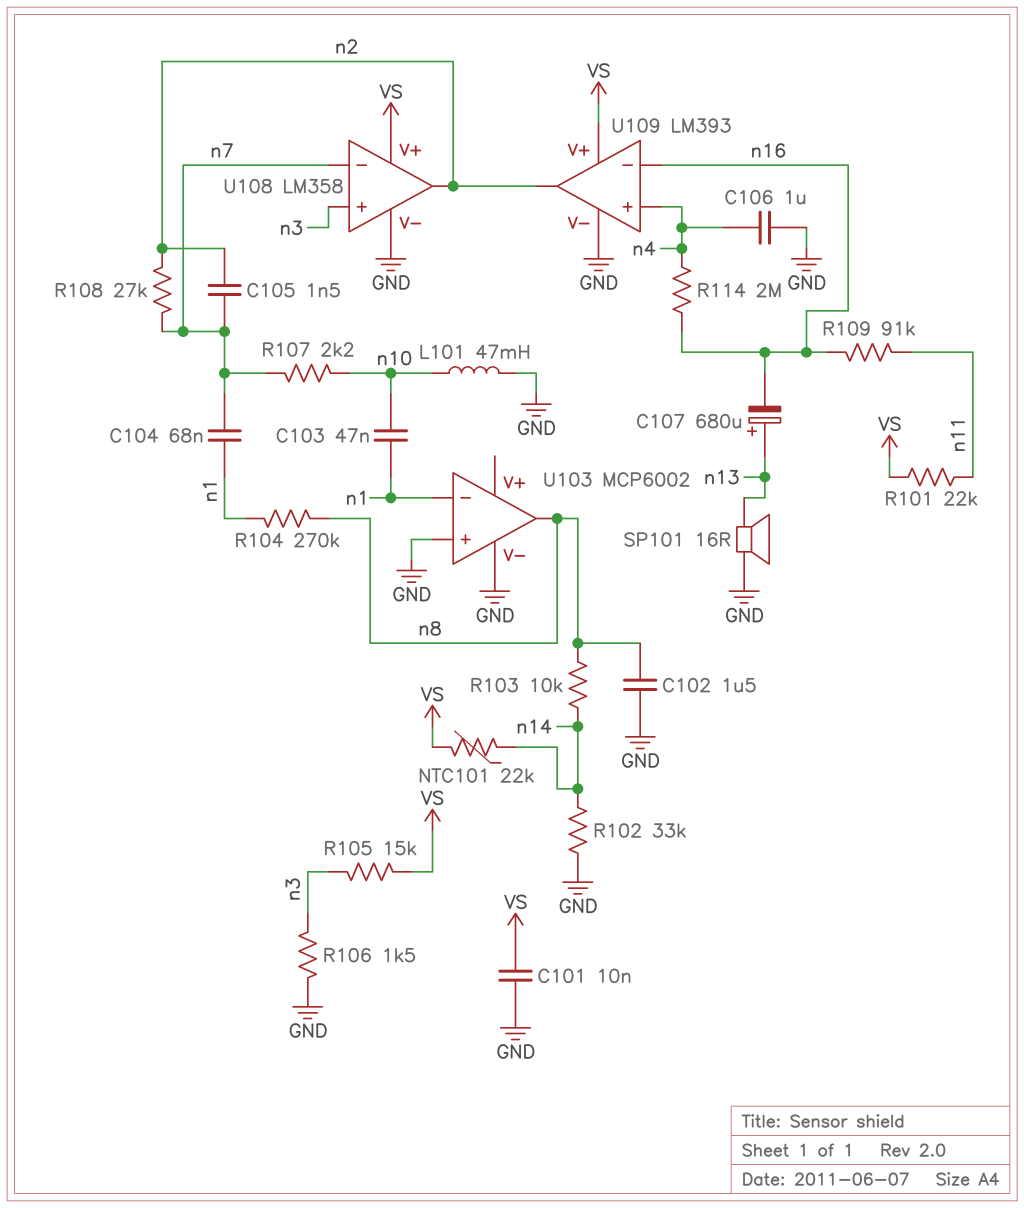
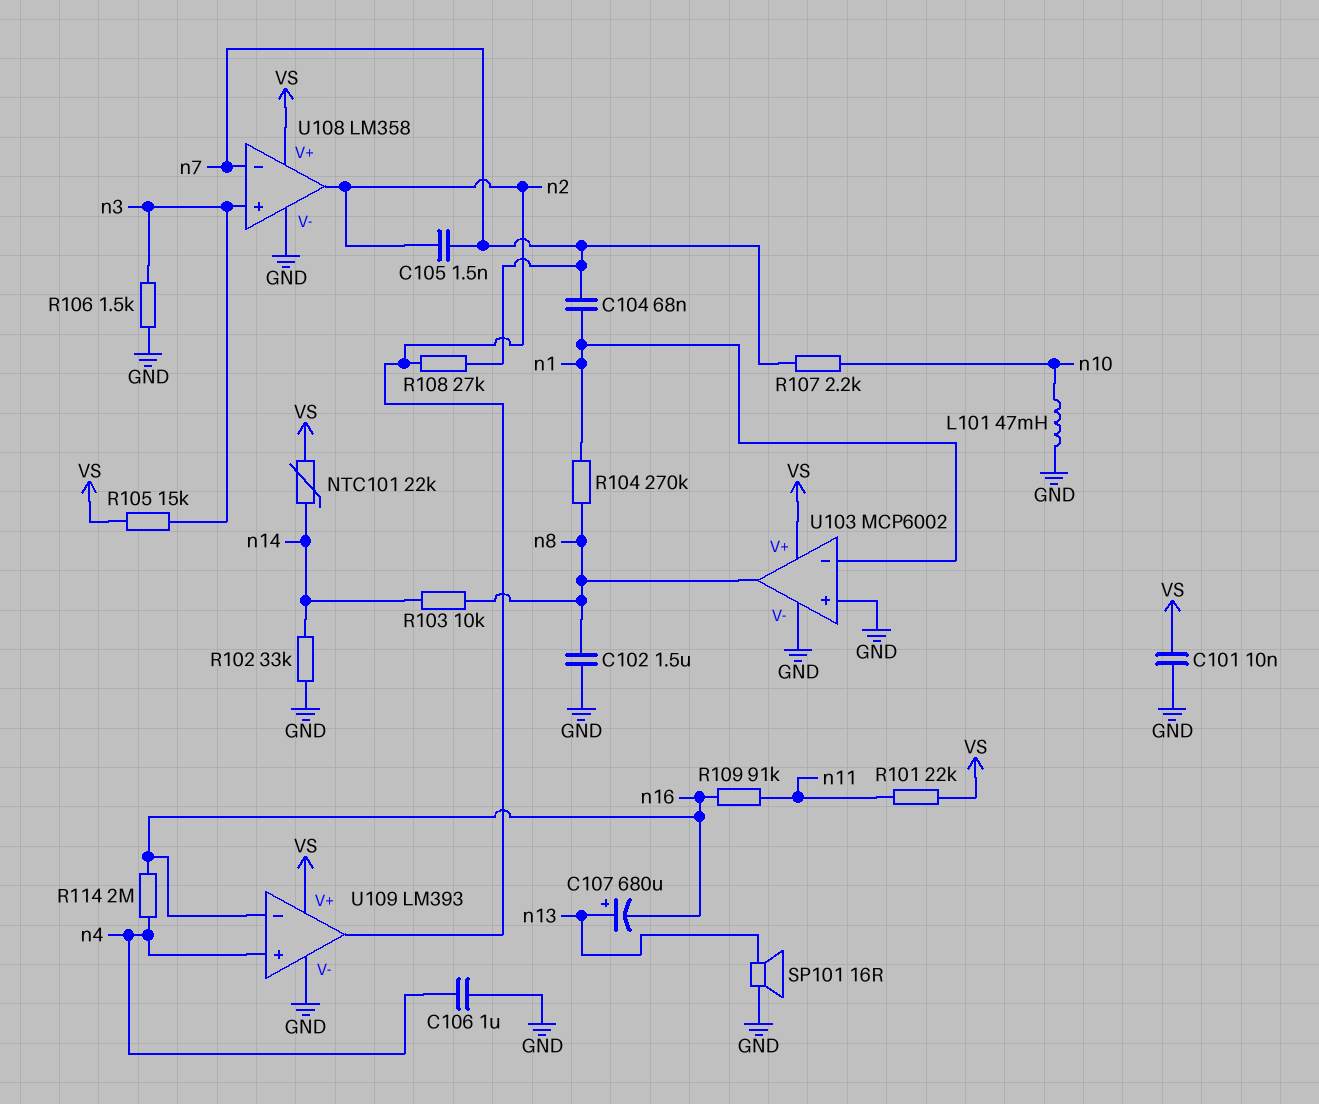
C103: 47nF (n1, n10) -> none
U103 pin V+: none -> VS

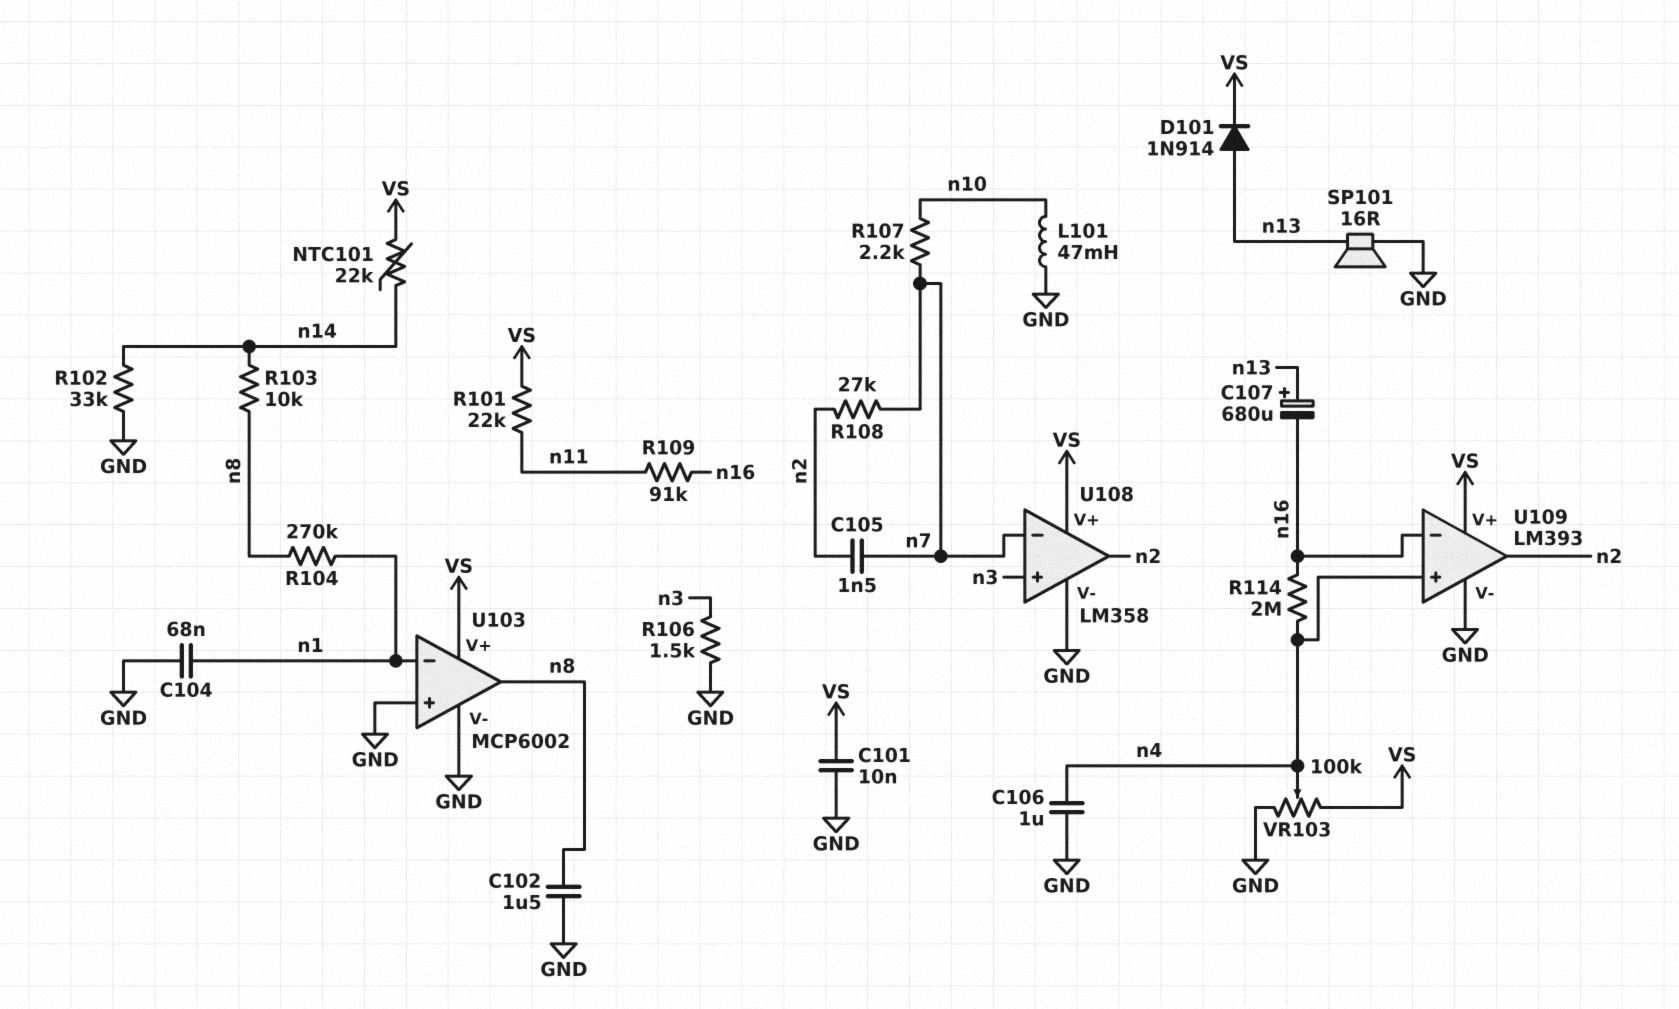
C104: 68nF (n1, n7) -> 68nF (GND, n1)
D101: none -> diode 1N914 (A n13, K VS)
R105: 15k (VS, n3) -> none
VR103: none -> 100k (GND, VS, wiper n4)

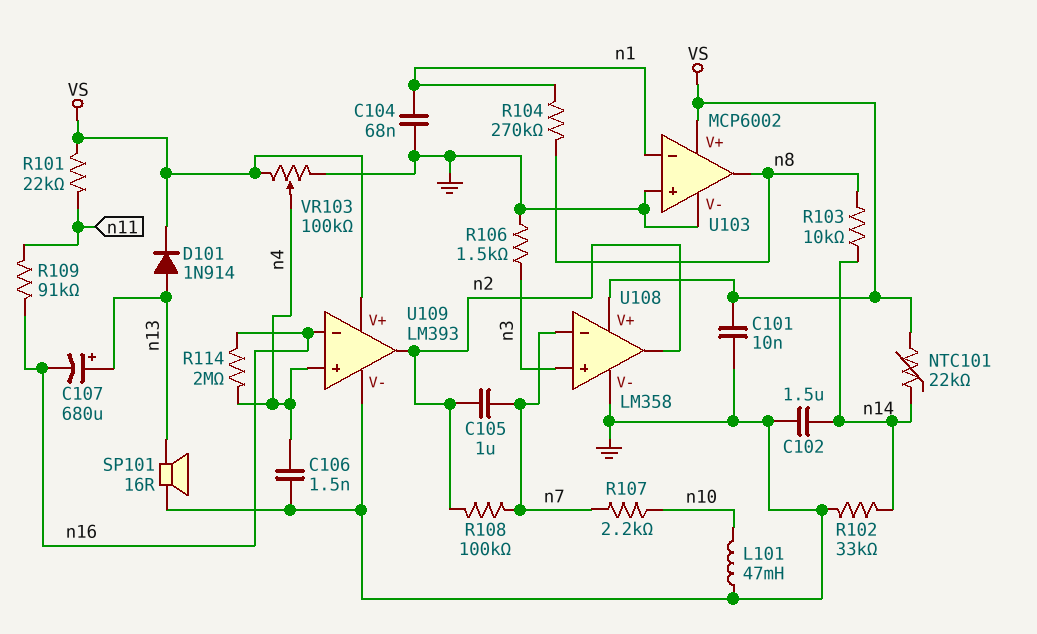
C102: 1.5uF (GND, n8) -> 1.5uF (GND, n14)
C105: 1.5nF (n2, n7) -> 1uF (n2, n7)
C106: 1uF (GND, n4) -> 1.5nF (GND, n4)
R108: 27k (n2, n7) -> 100k (n2, n7)

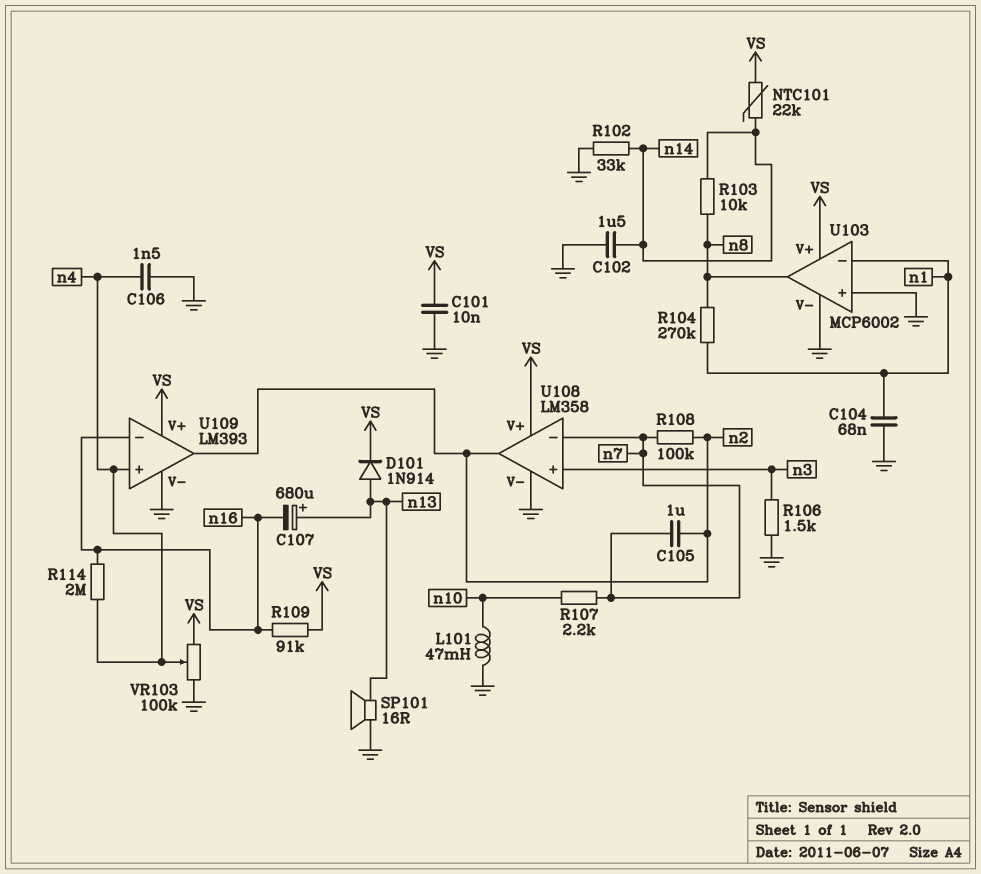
R101: 22k (VS, n11) -> none
R109: 91k (n11, n16) -> 91k (VS, n16)

